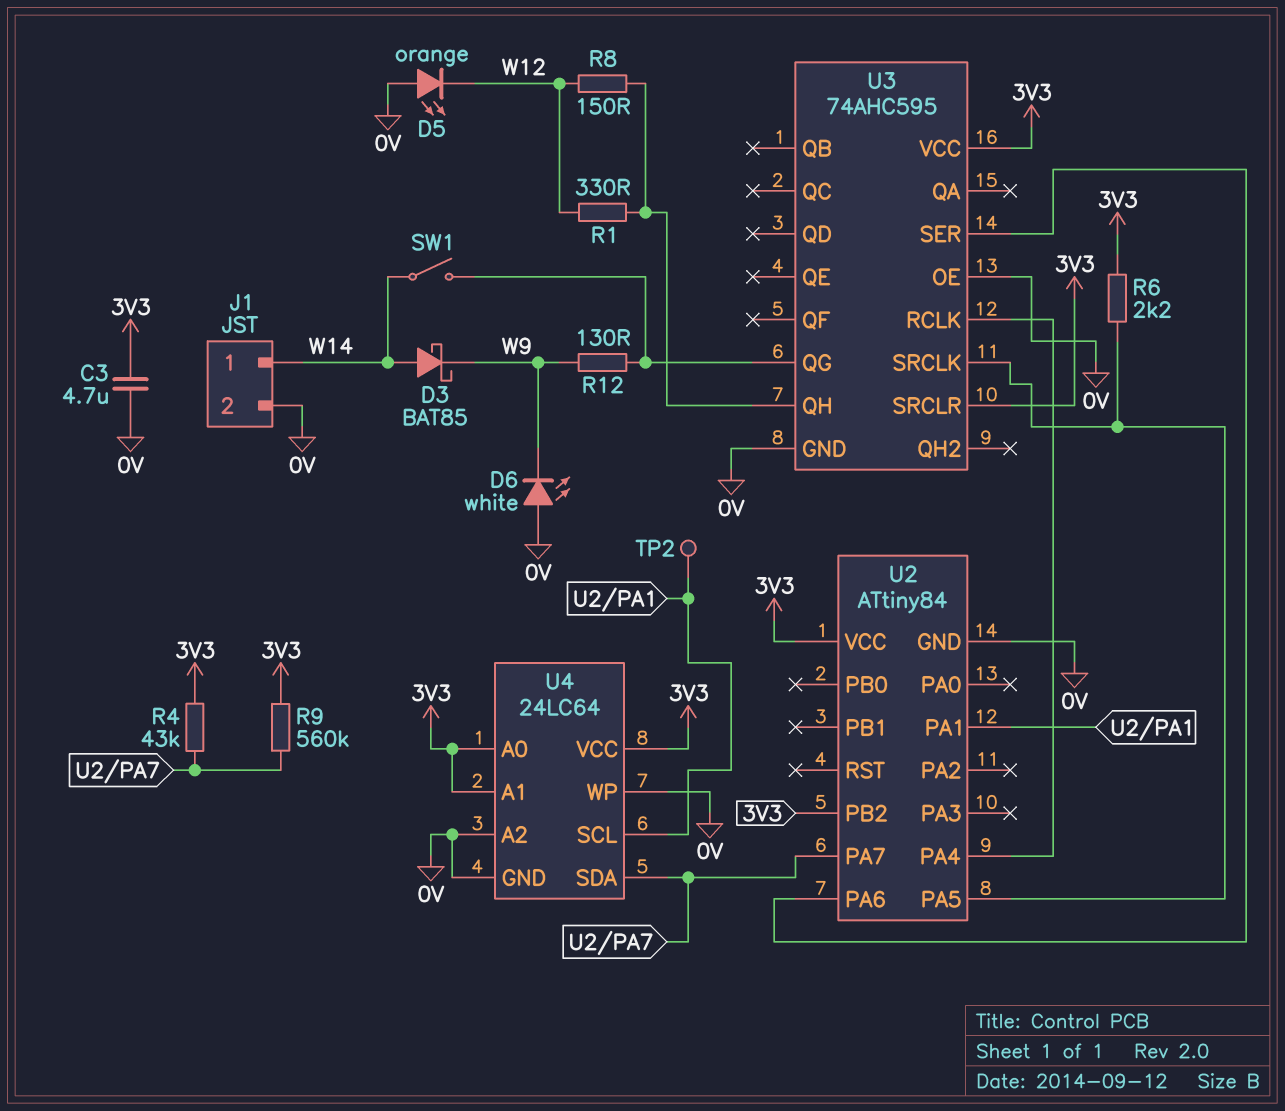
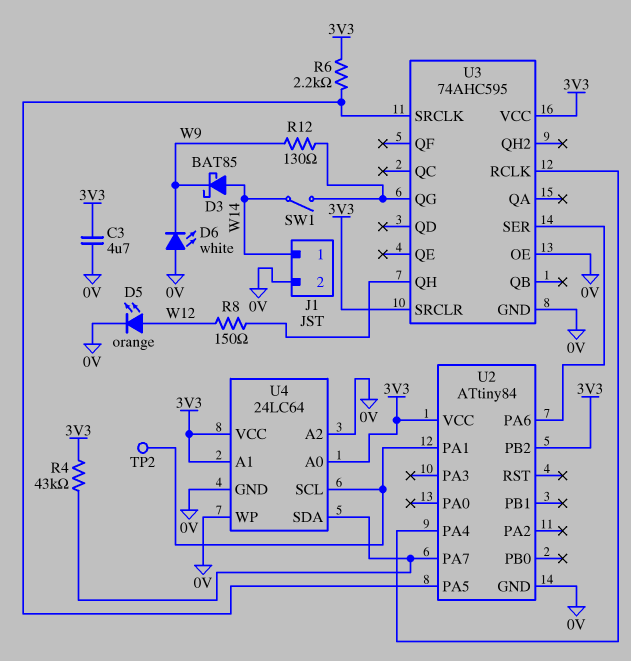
D5: LED orange (A 0V, K W12) -> LED orange (A W12, K 0V)
R1: 330 (U3/QH, W12) -> none
R9: 560k (3V3, U2/PA7) -> none

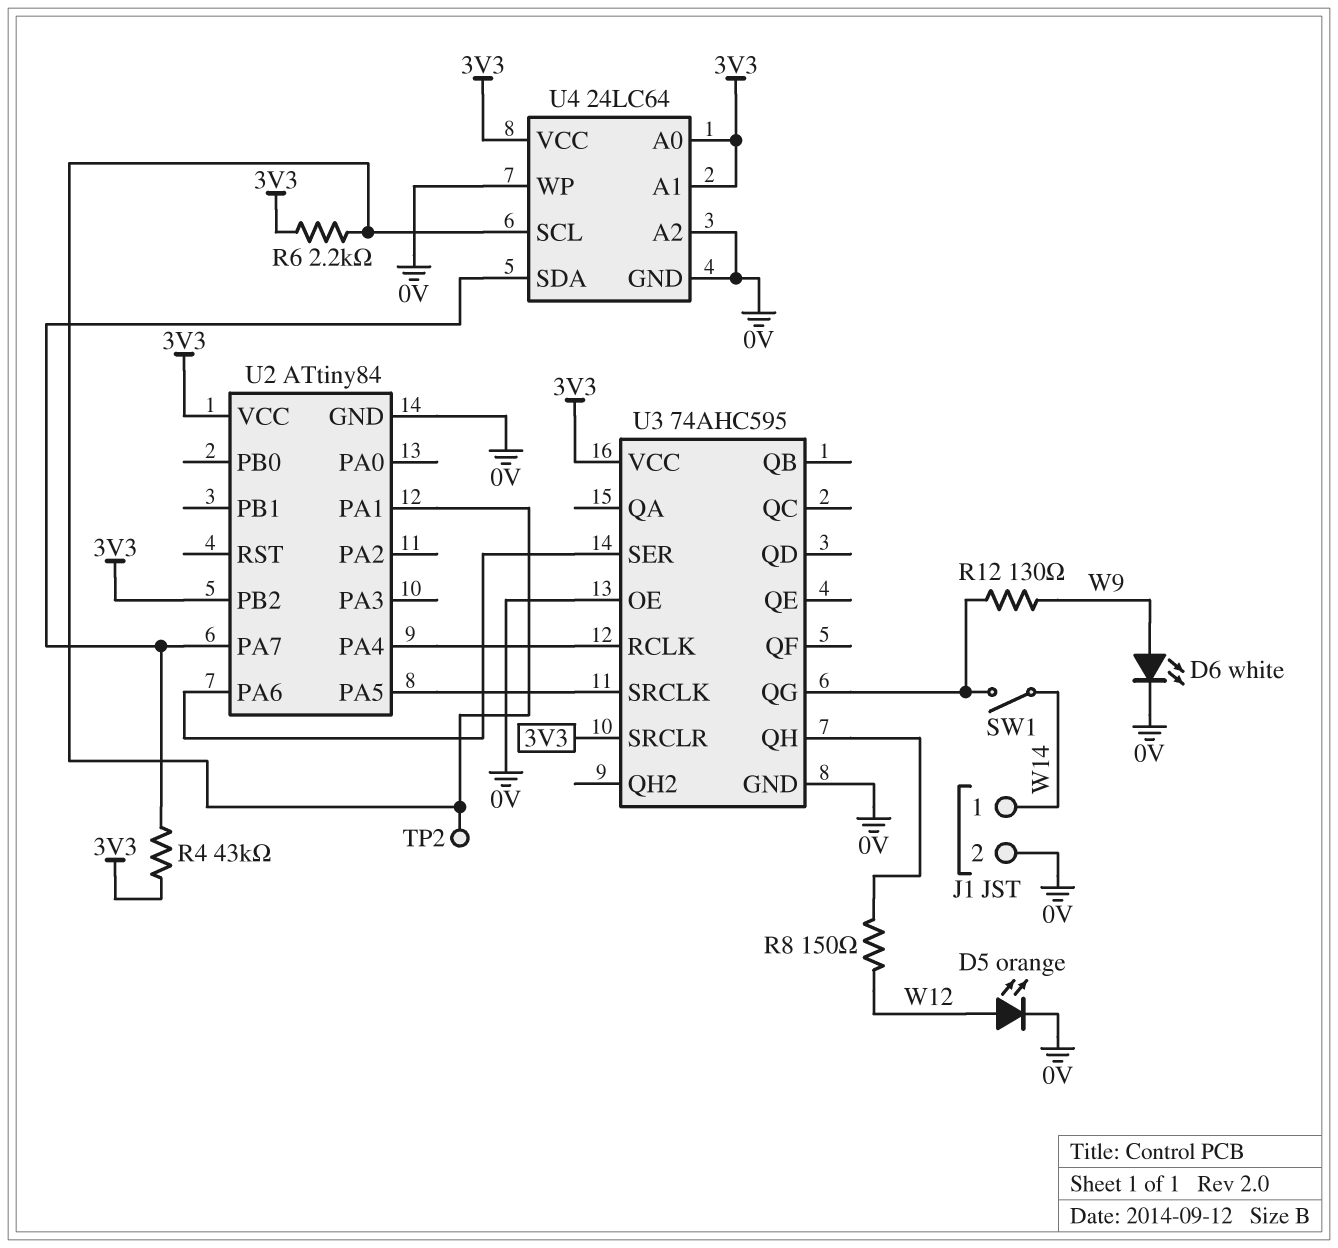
C3: 4.7uF (0V, 3V3) -> none
D3: schottky BAT85 (A W14, K W9) -> none
D6: LED white (A 0V, K W9) -> LED white (A W9, K 0V)
R6: 2.2k (3V3, U2/PA5) -> 2.2k (3V3, U2/PA1)

